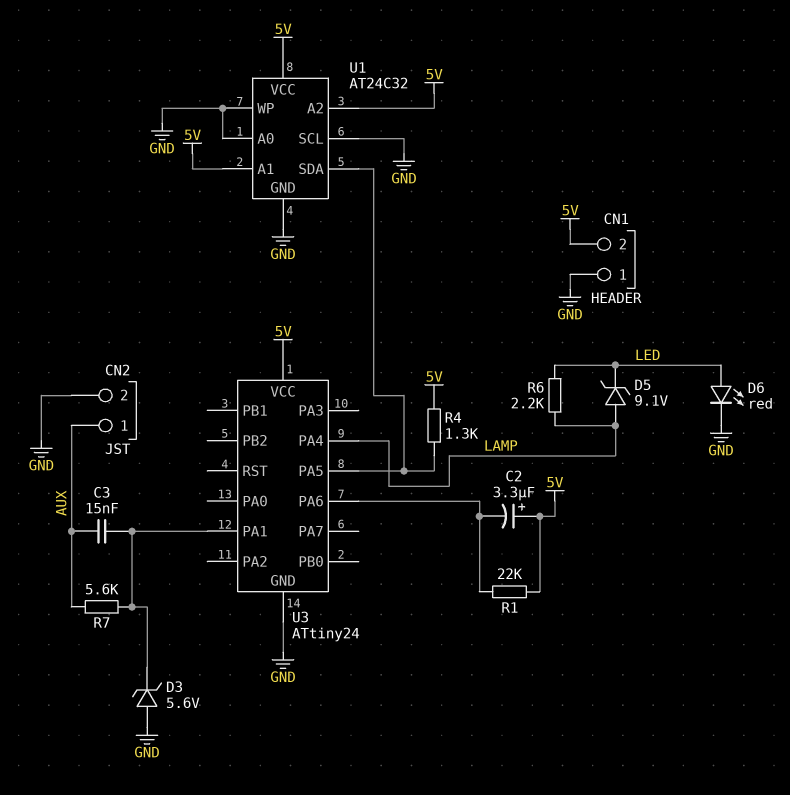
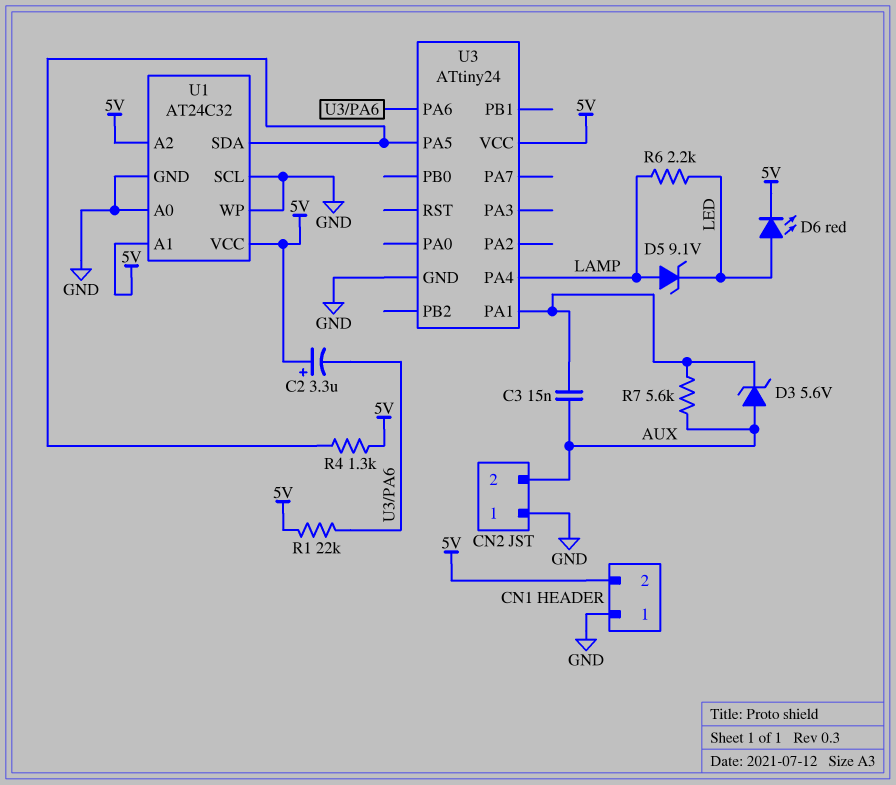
CN2 pin 1: AUX -> GND
CN2 pin 2: GND -> AUX
D3: zener 5.6V (A GND, K U3/PA1) -> zener 5.6V (A AUX, K U3/PA1)
D6: LED red (A LED, K GND) -> LED red (A LED, K 5V)

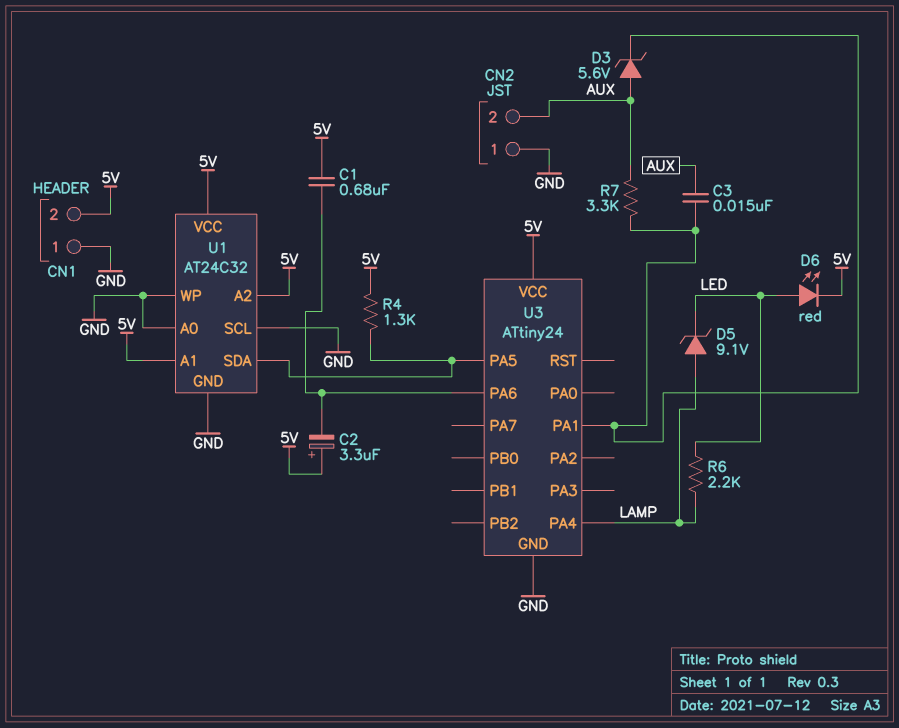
C1: none -> 680nF (5V, U3/PA6)
R1: 22k (5V, U3/PA6) -> none
R7: 5.6k (AUX, U3/PA1) -> 3.3k (AUX, U3/PA1)

